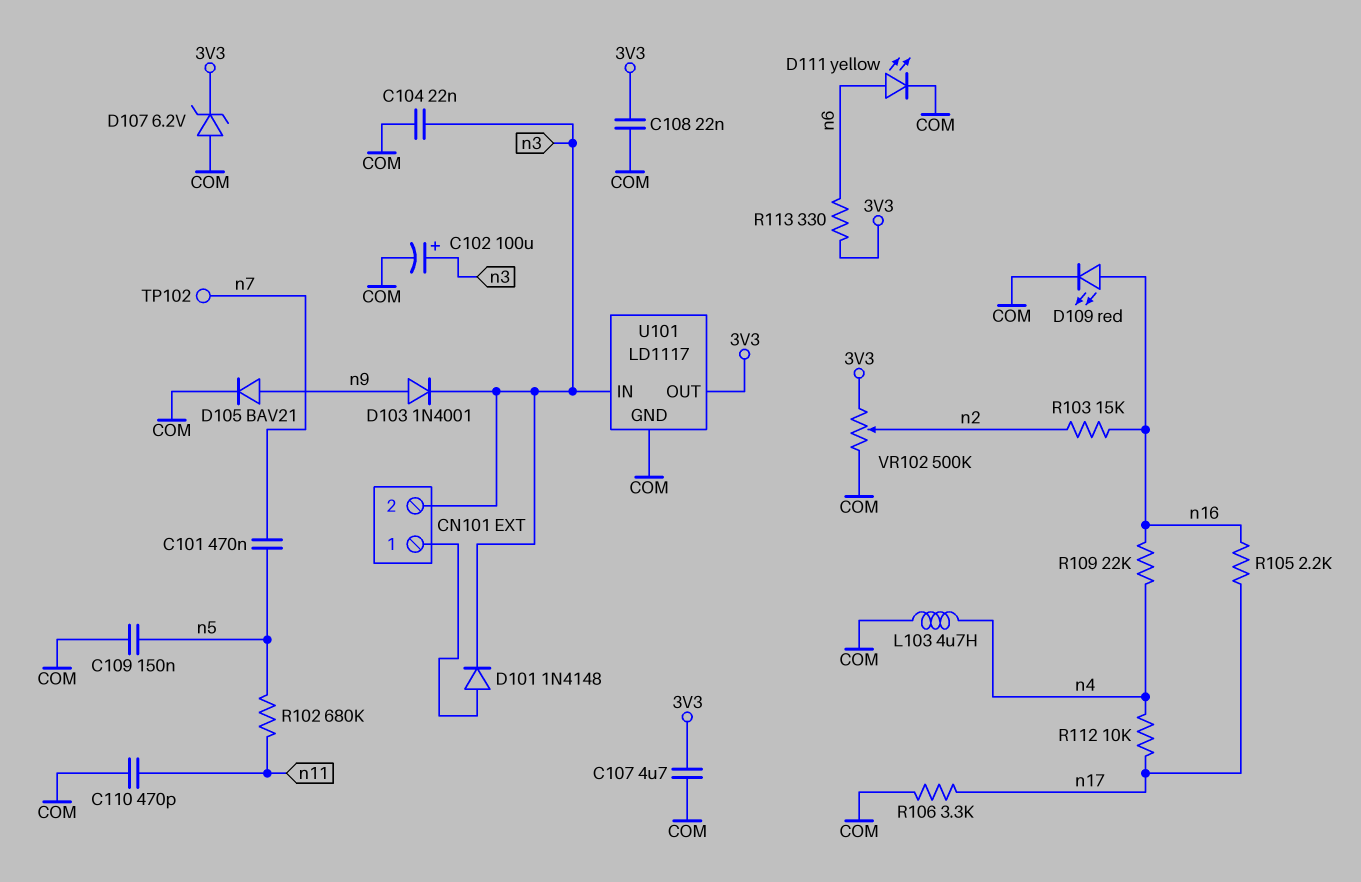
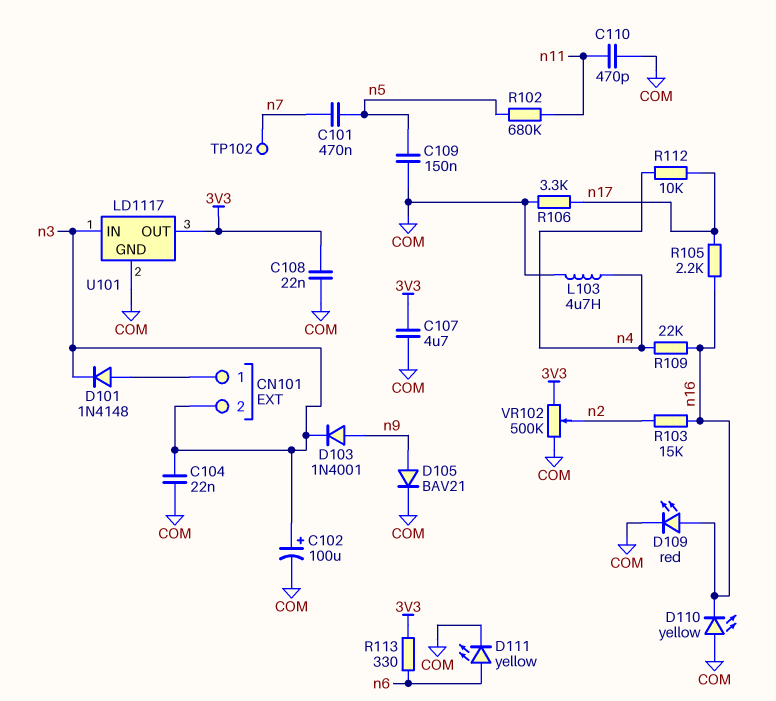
D107: zener 6.2V (A COM, K 3V3) -> none
D110: none -> LED yellow (A COM, K n16)

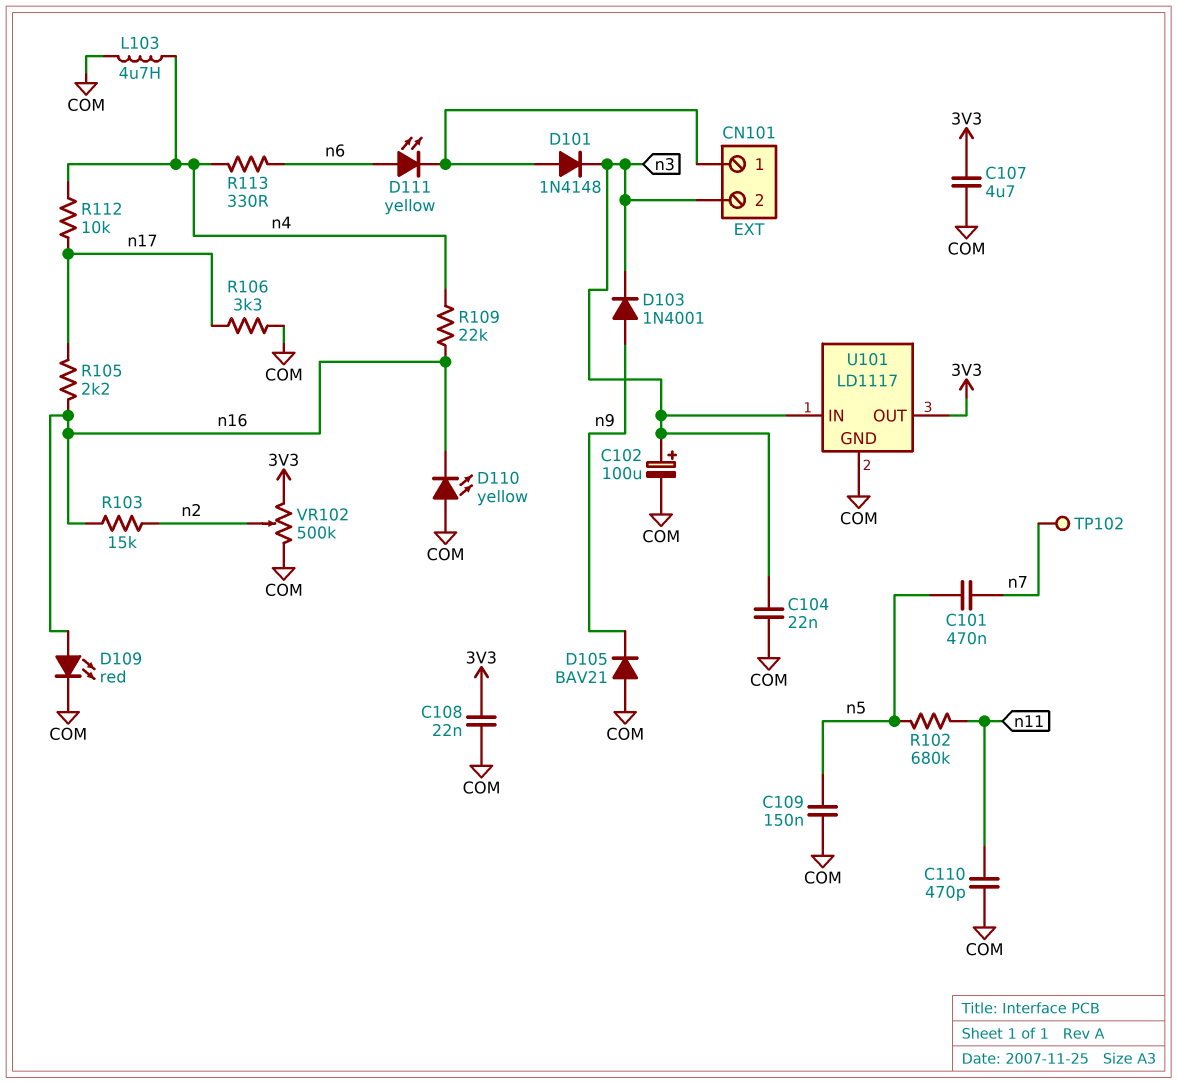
D105: diode BAV21 (A n9, K COM) -> diode BAV21 (A COM, K n9)
D111: LED yellow (A n6, K COM) -> LED yellow (A n6, K CN101/1)
R113: 330 (3V3, n6) -> 330 (n4, n6)

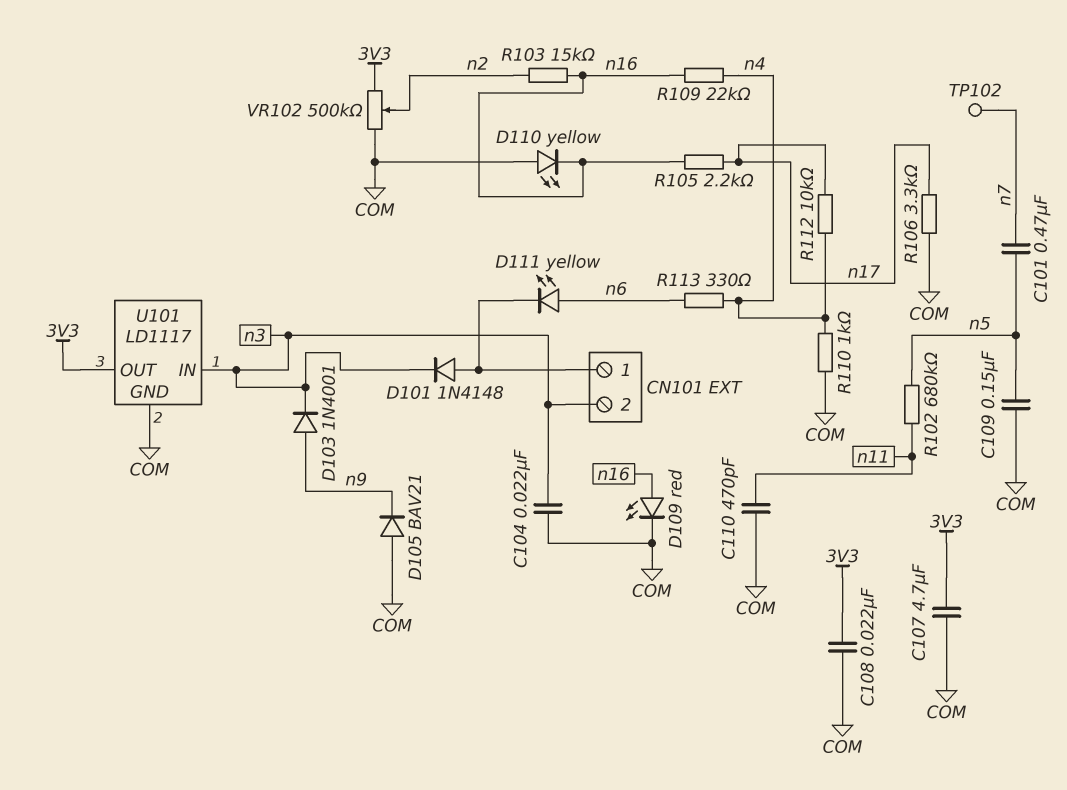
C102: 100uF (plus n3, minus COM) -> none
L103: 4.7uH (COM, n4) -> none
R110: none -> 1k (COM, n4)

